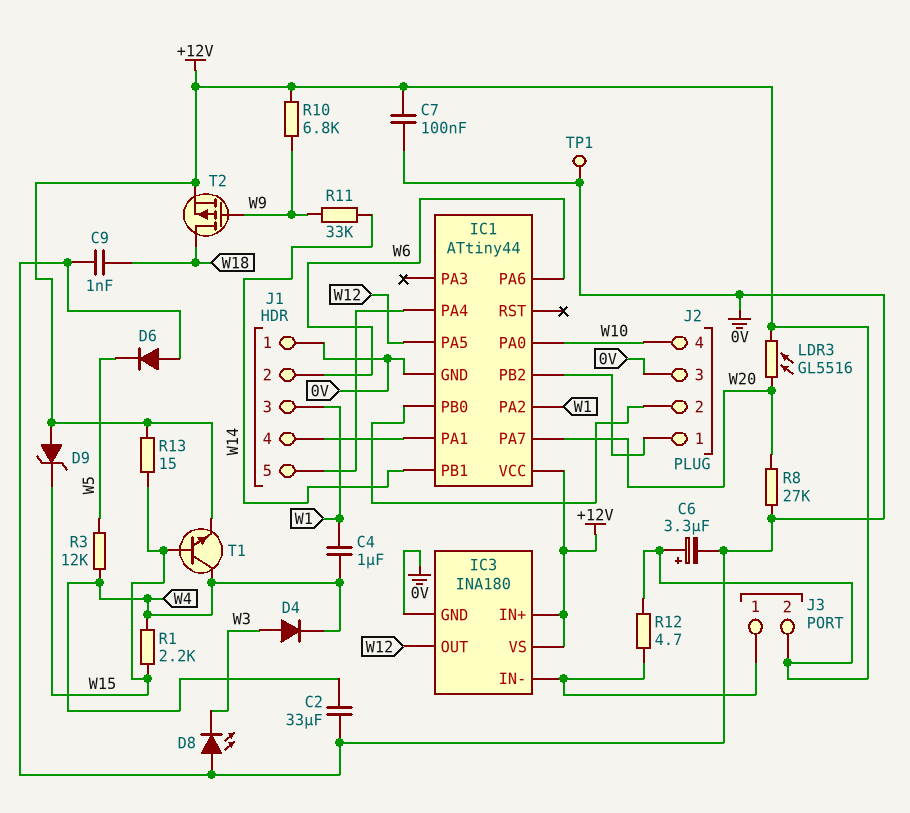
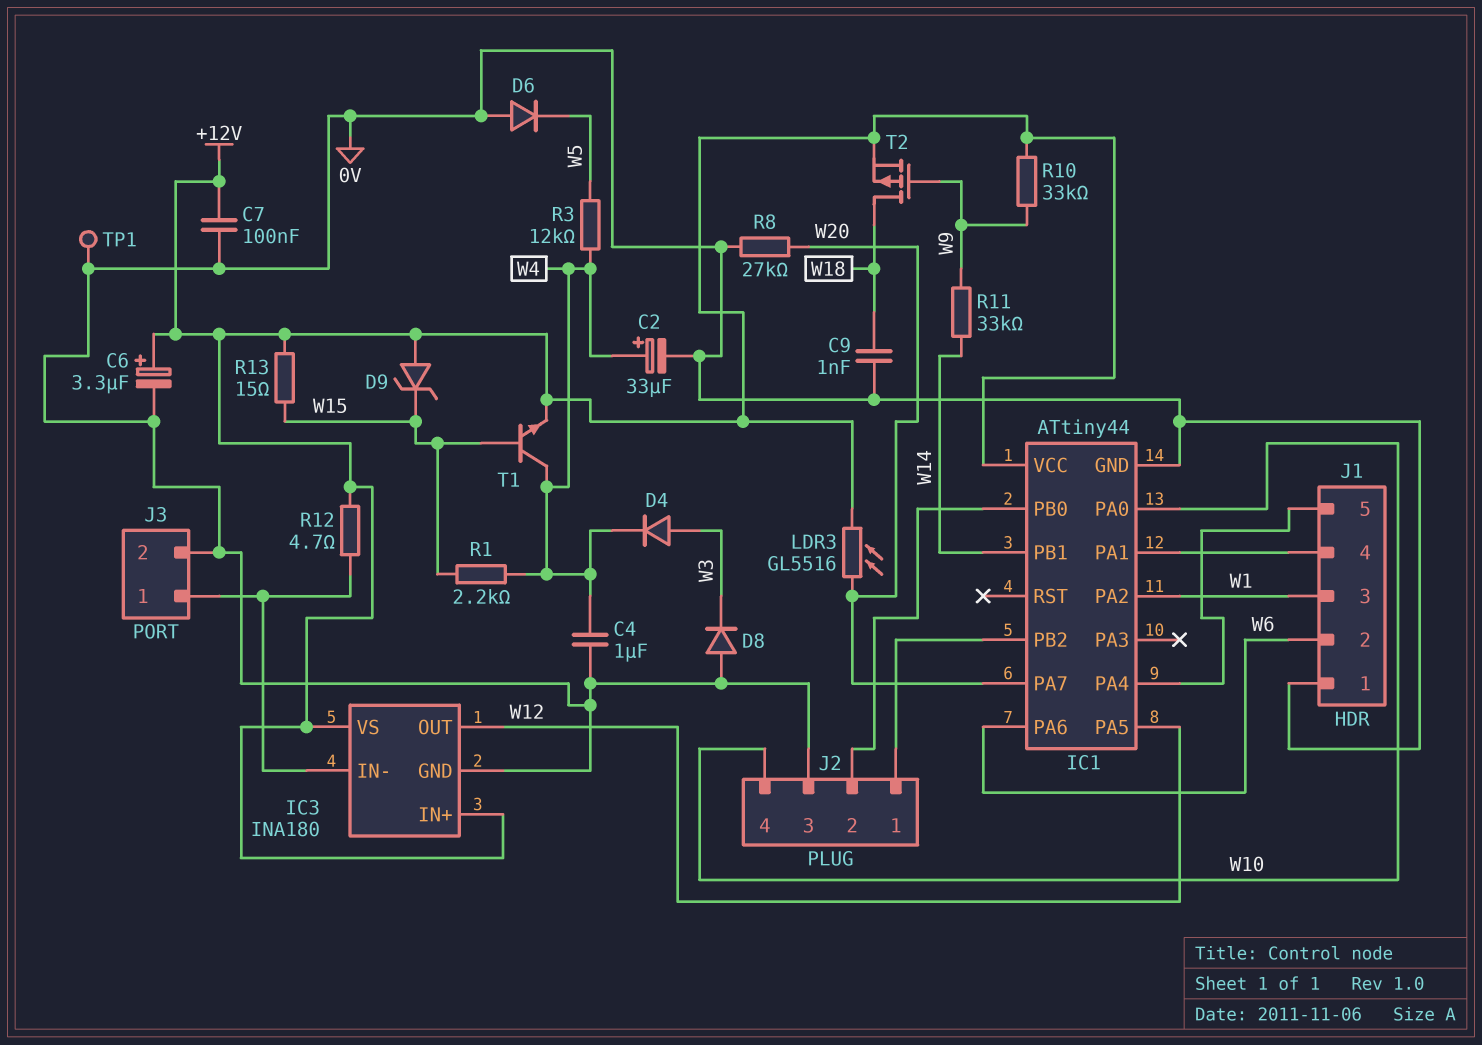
C2: 33uF (0V, W4) -> 33uF (plus W4, minus 0V)
C4: 1uF (W1, W4) -> 1uF (0V, W4)
D8: LED (A 0V, K W3) -> diode (A 0V, K W3)
J3 pin 2: +12V -> 0V
R10: 6.8k (+12V, W9) -> 33k (+12V, W9)

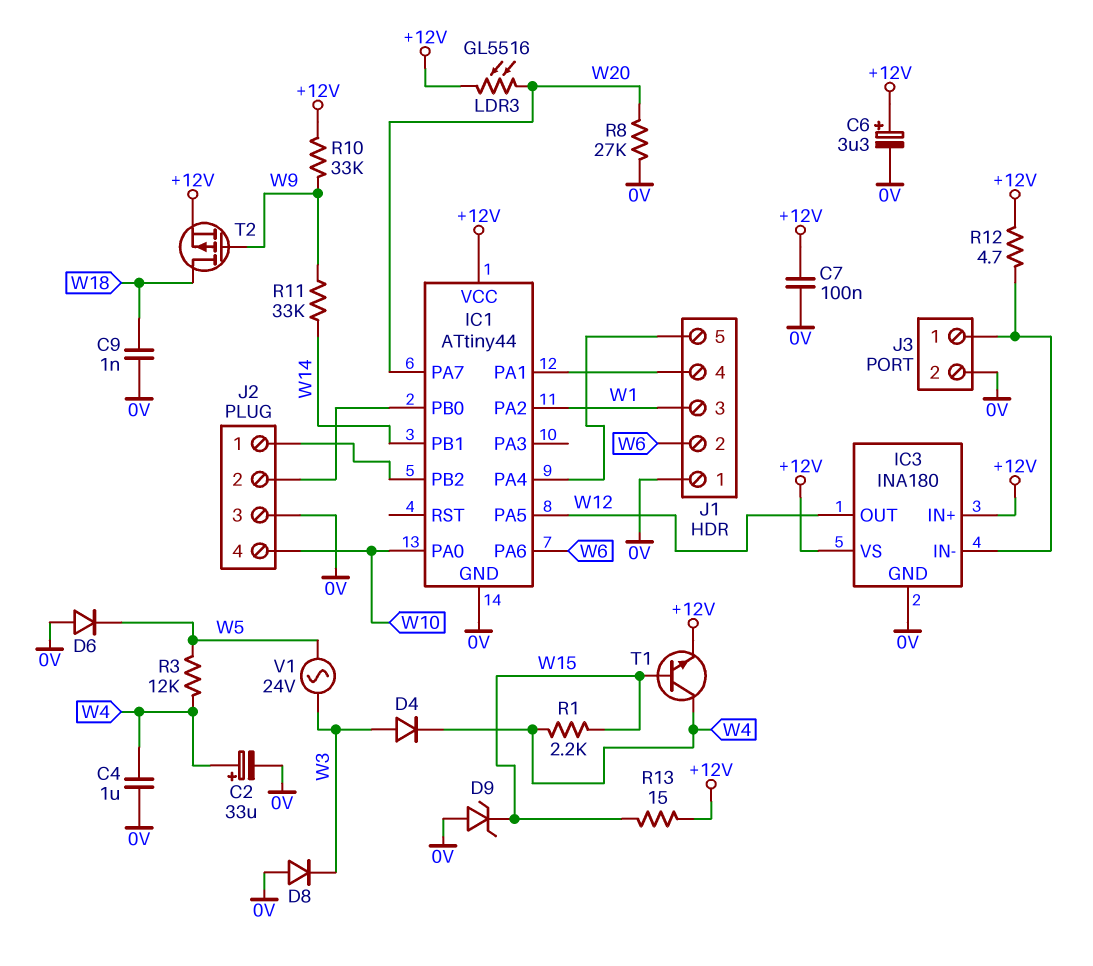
D9: zener (A +12V, K W15) -> zener (A 0V, K W15)
TP1: test point (0V) -> none
V1: none -> AC 24V (W3, W5)

